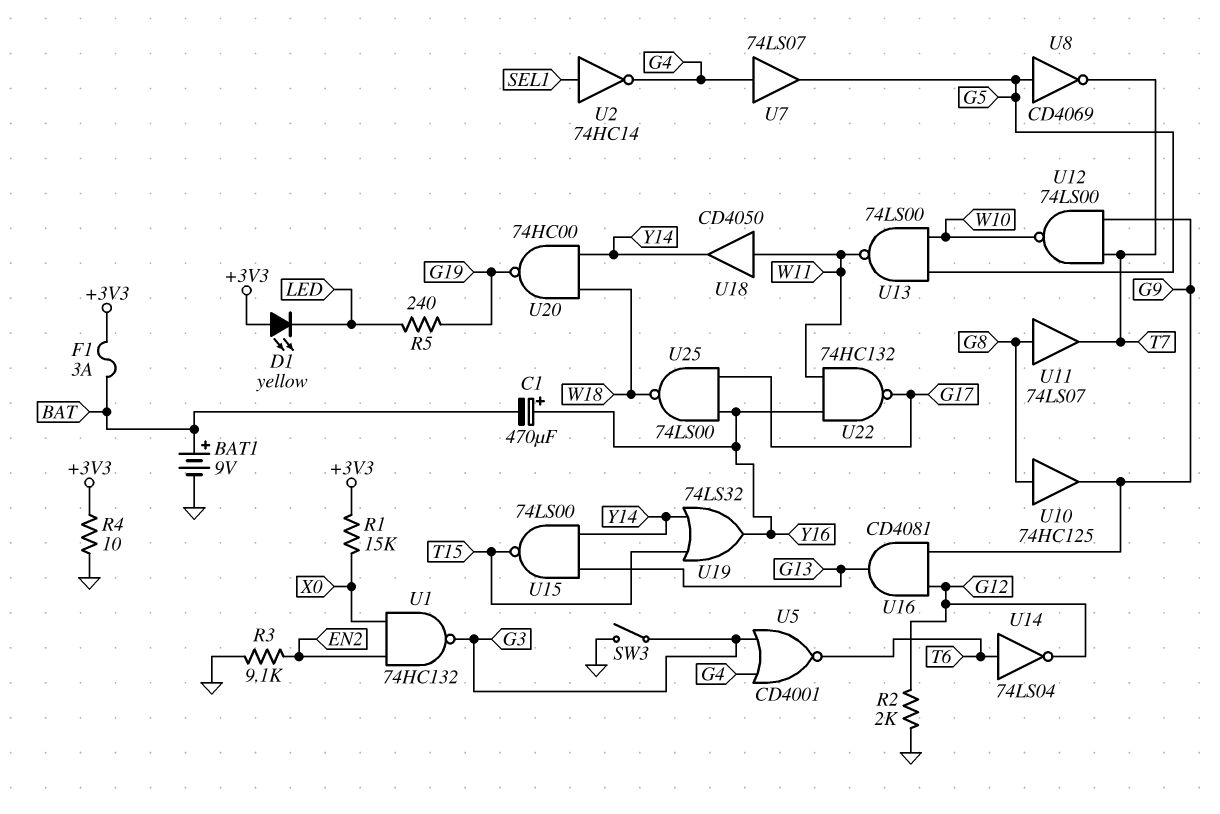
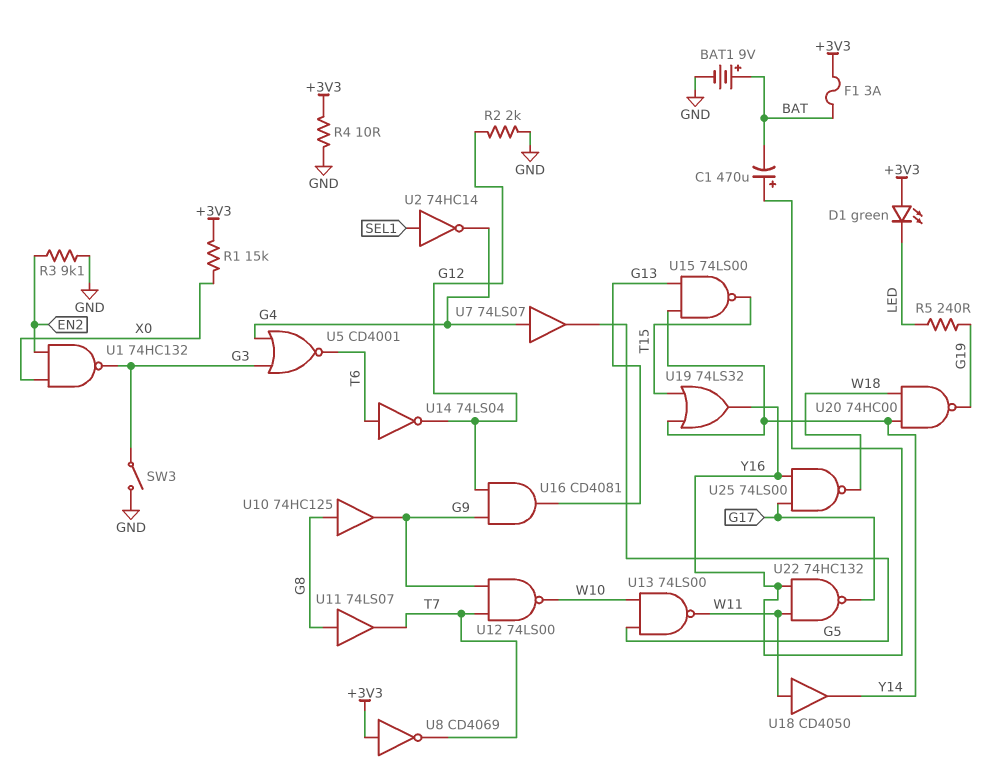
D1: LED yellow (A +3V3, K LED) -> LED green (A +3V3, K LED)
U8: NOT CD4069 (in G5, out T7) -> NOT CD4069 (in +3V3, out T7)

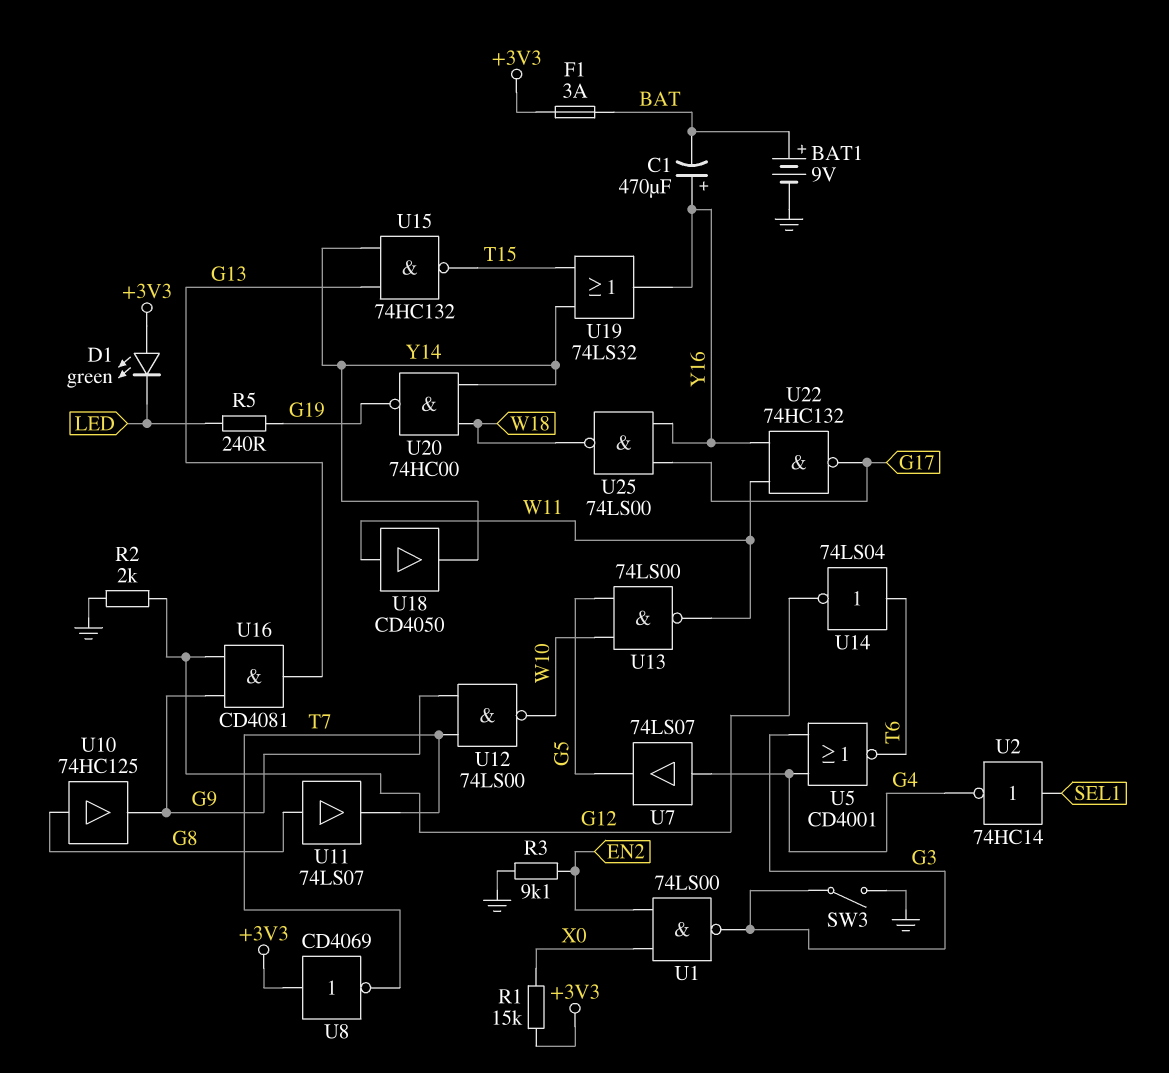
R4: 10 (+3V3, GND) -> none
U1: NAND 74HC132 (in EN2, in X0, out G3) -> NAND 74LS00 (in EN2, in X0, out G3)
U15: NAND 74LS00 (in G13, in Y14, out T15) -> NAND 74HC132 (in G13, in Y14, out T15)

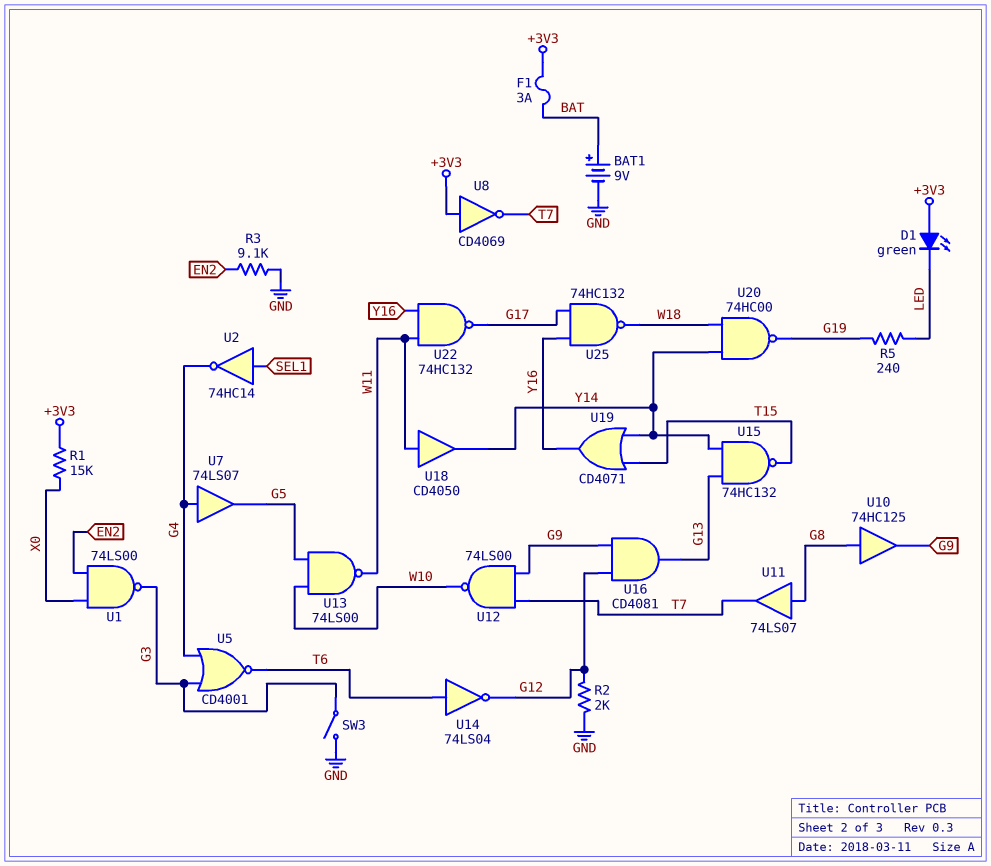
C1: 470uF (plus Y16, minus BAT) -> none
U19: OR 74LS32 (in T15, in Y14, out Y16) -> OR CD4071 (in T15, in Y14, out Y16)
U25: NAND 74LS00 (in G17, in Y16, out W18) -> NAND 74HC132 (in G17, in Y16, out W18)

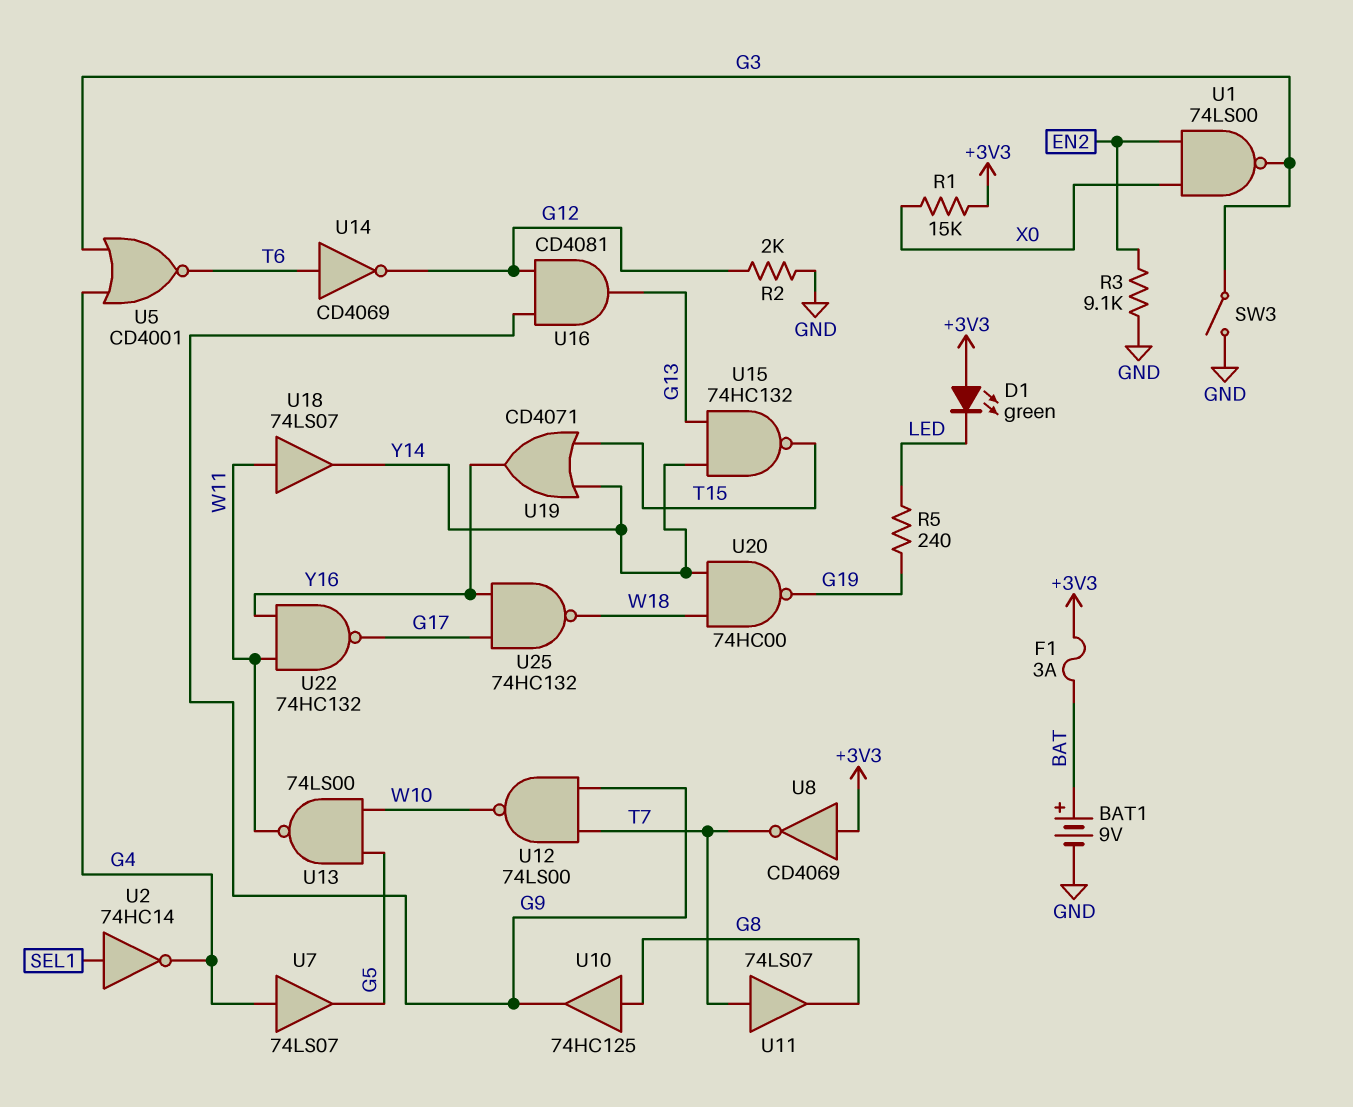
U11: buffer 74LS07 (in G8, out T7) -> buffer 74LS07 (in T7, out G8)
U14: NOT 74LS04 (in T6, out G12) -> NOT CD4069 (in T6, out G12)
U18: buffer CD4050 (in W11, out Y14) -> buffer 74LS07 (in W11, out Y14)

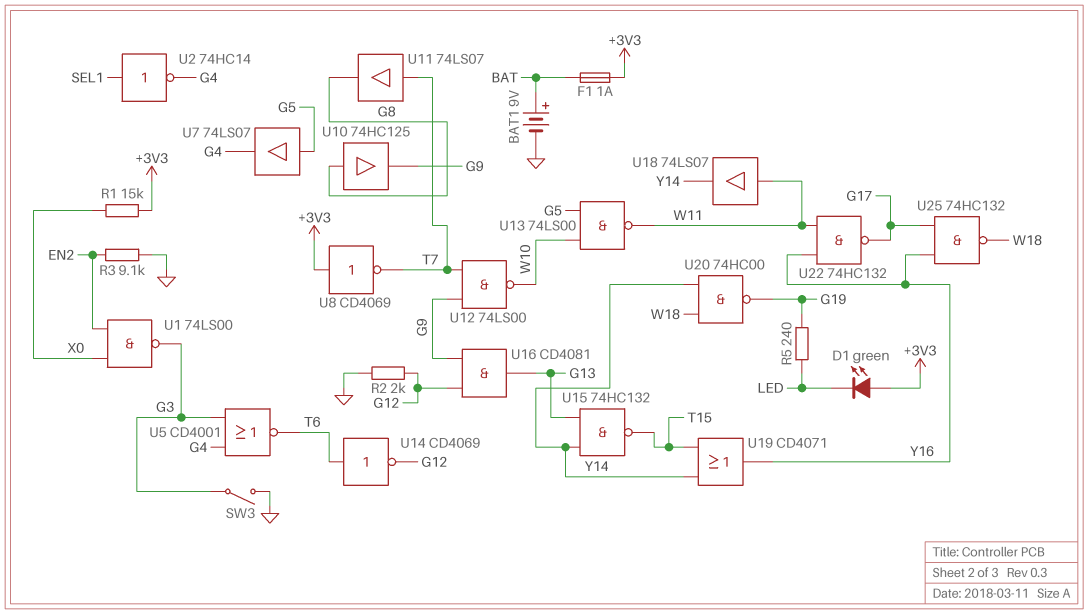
F1: 3A (+3V3, BAT) -> 1A (+3V3, BAT)
U7: buffer 74LS07 (in G4, out G5) -> buffer 74LS07 (in G5, out G4)

